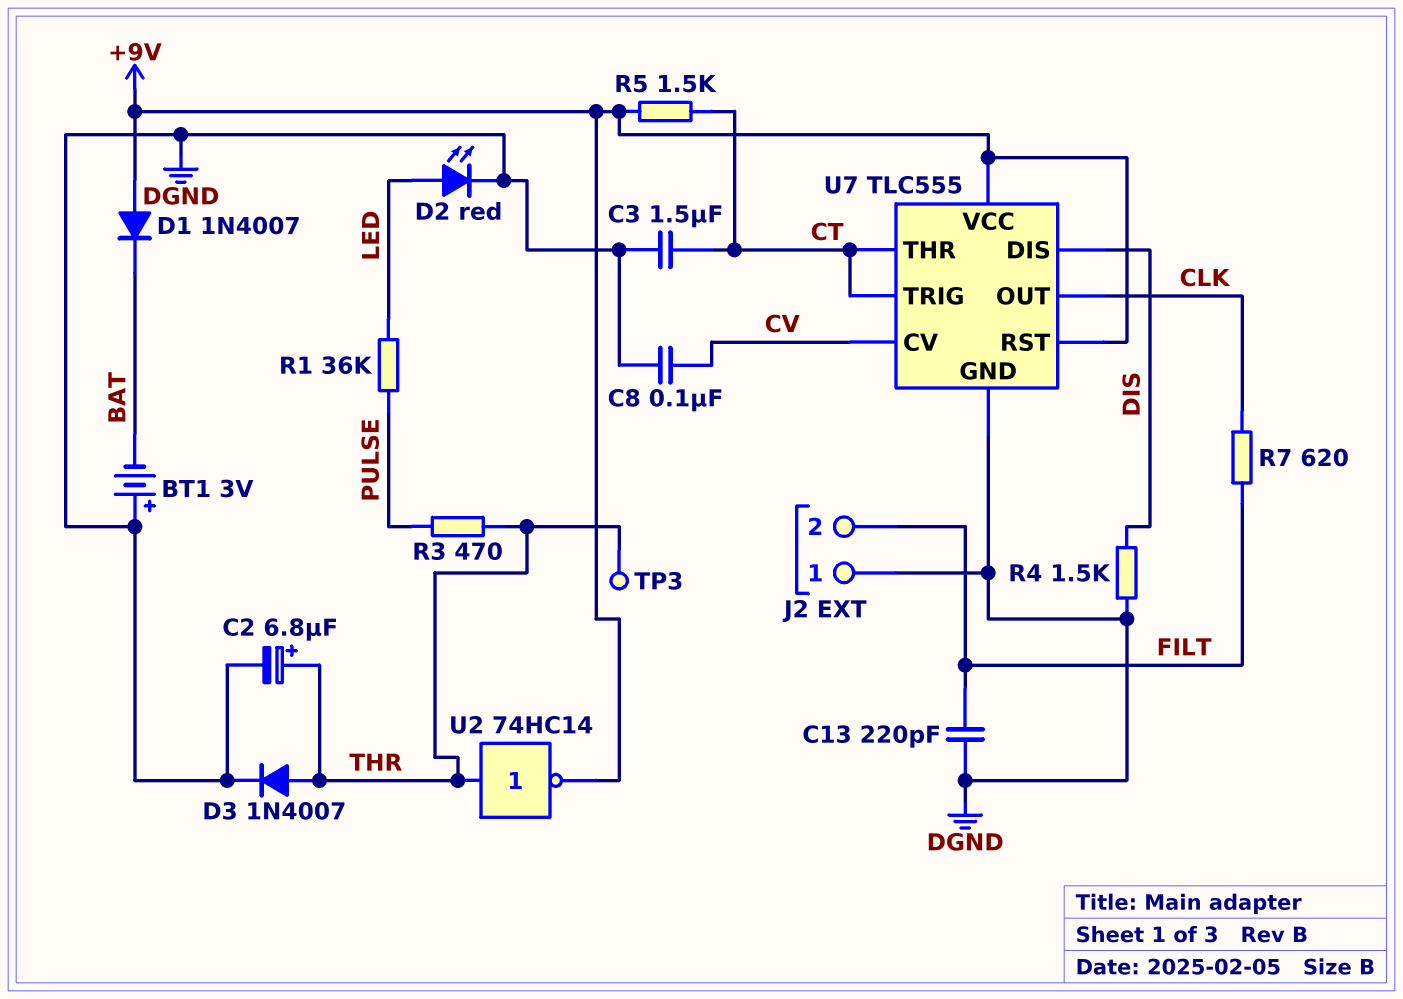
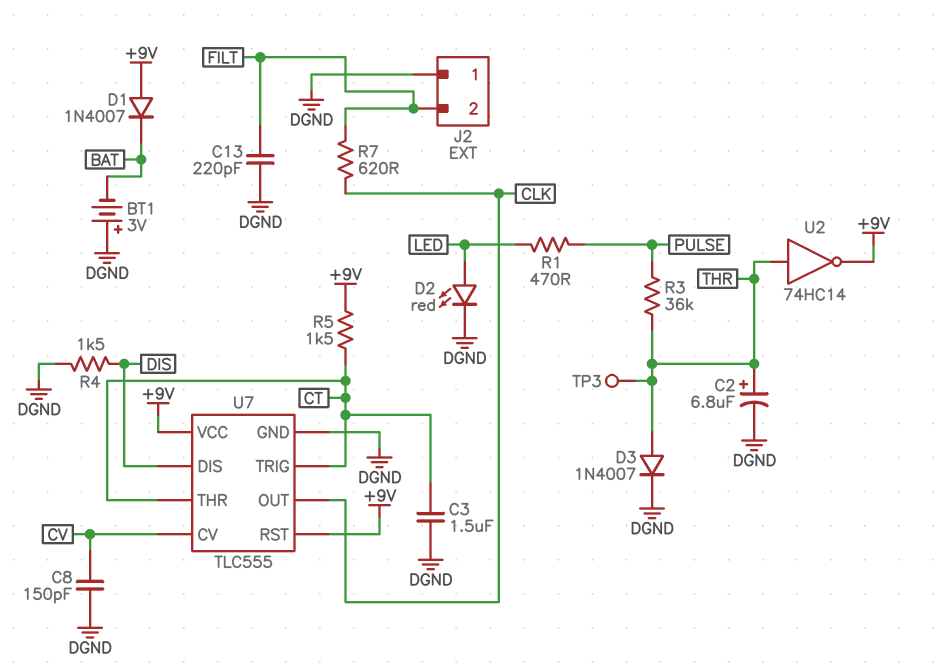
C8: 100nF (CV, DGND) -> 150pF (CV, DGND)
R1: 36k (LED, PULSE) -> 470 (LED, PULSE)
R3: 470 (PULSE, THR) -> 36k (PULSE, THR)

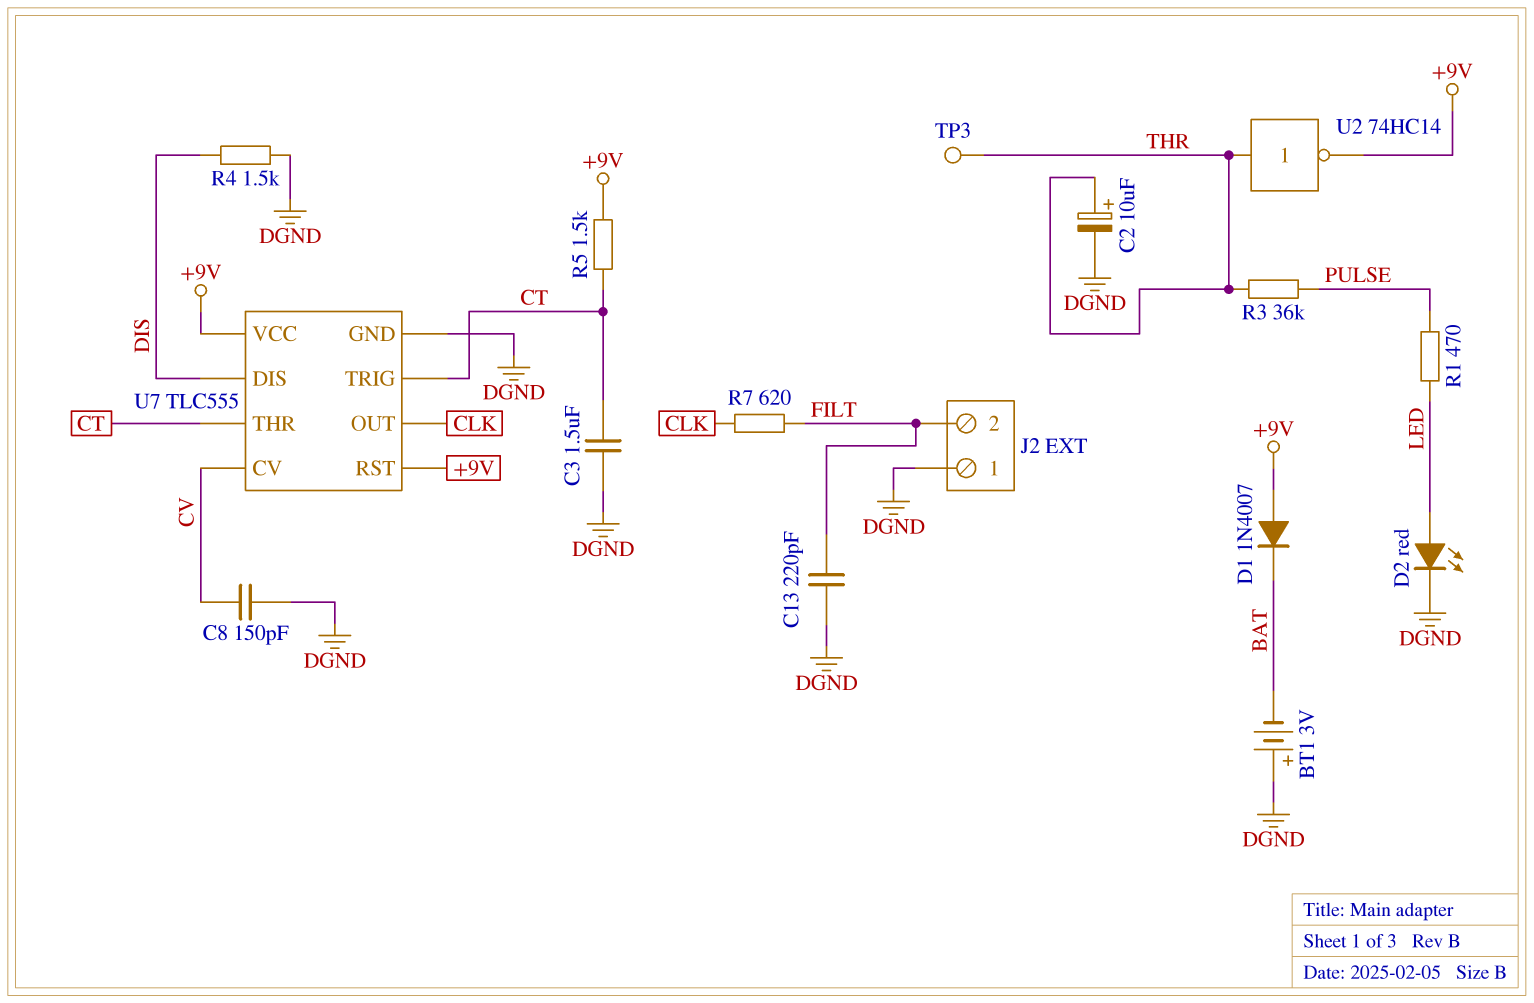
C2: 6.8uF (plus THR, minus DGND) -> 10uF (plus THR, minus DGND)
D3: diode 1N4007 (A THR, K DGND) -> none

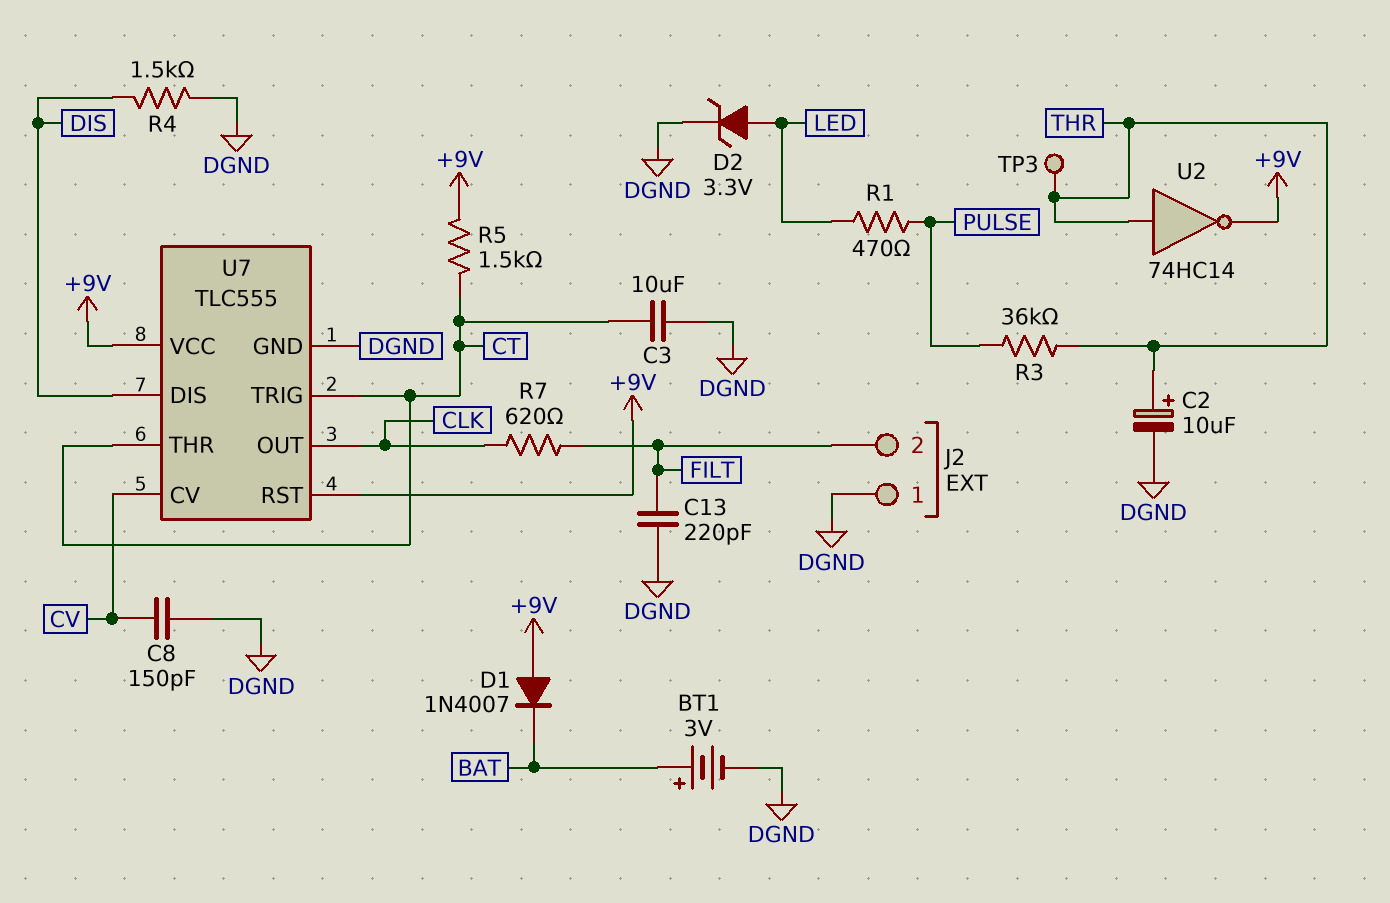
BT1: 3V (plus DGND, minus BAT) -> 3V (plus BAT, minus DGND)
C3: 1.5uF (CT, DGND) -> 10uF (CT, DGND)
D2: LED red (A LED, K DGND) -> zener 3.3V (A LED, K DGND)

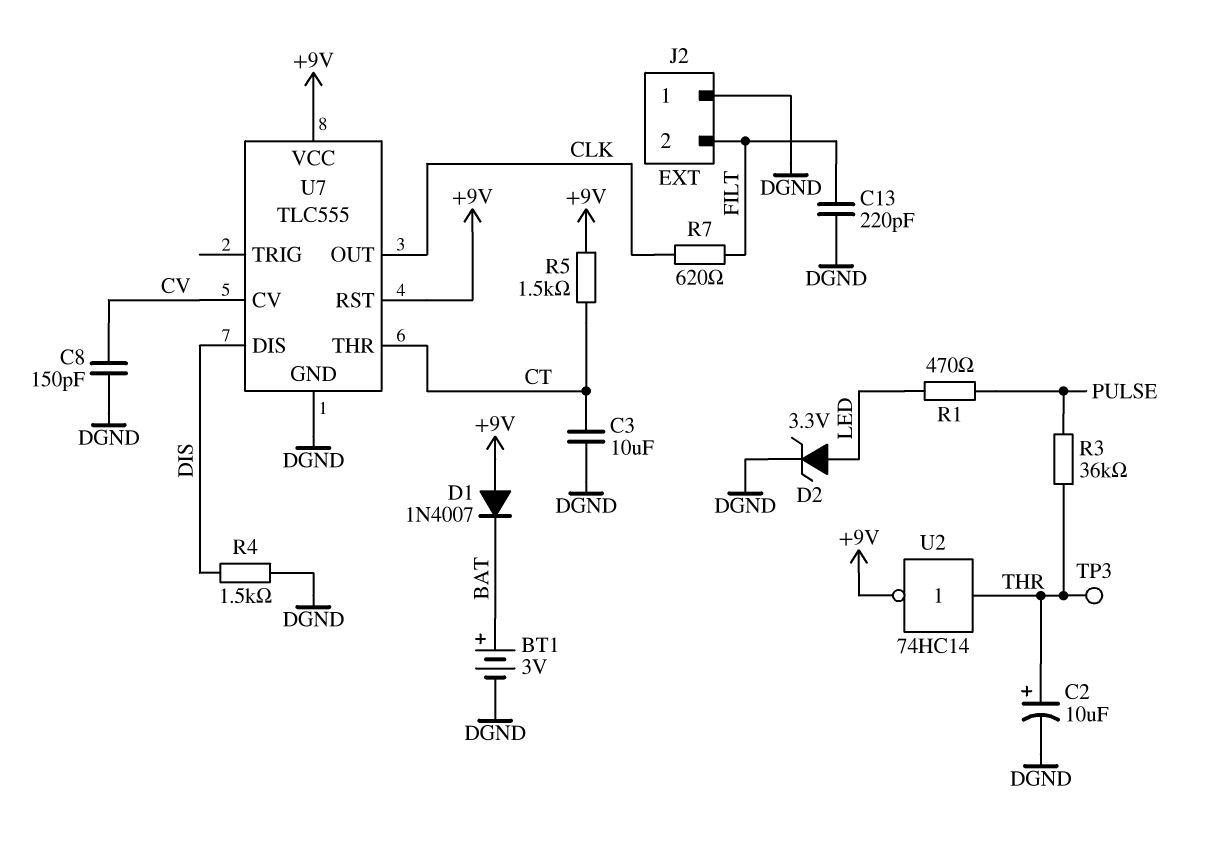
U7 pin TRIG: CT -> none

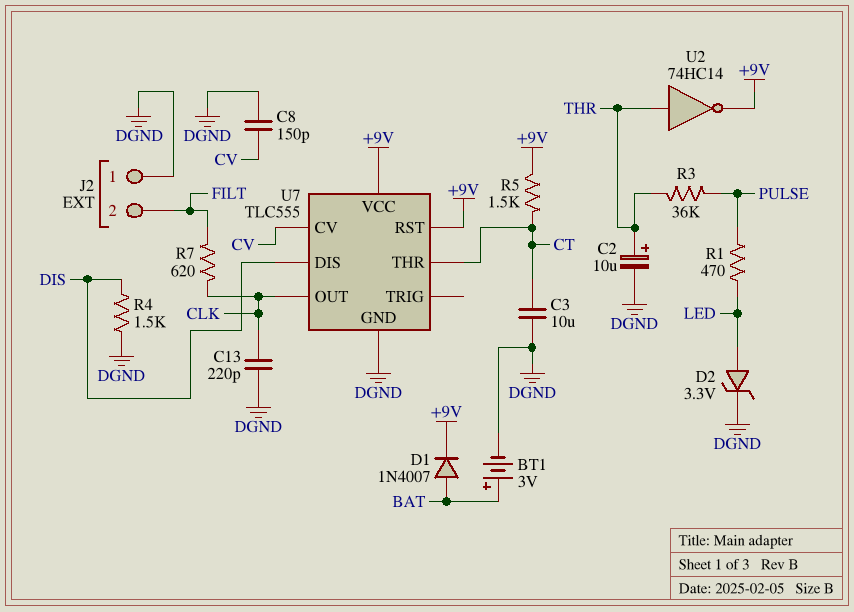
C13: 220pF (DGND, FILT) -> 220pF (CLK, DGND)
D1: diode 1N4007 (A +9V, K BAT) -> diode 1N4007 (A BAT, K +9V)
TP3: test point (THR) -> none

